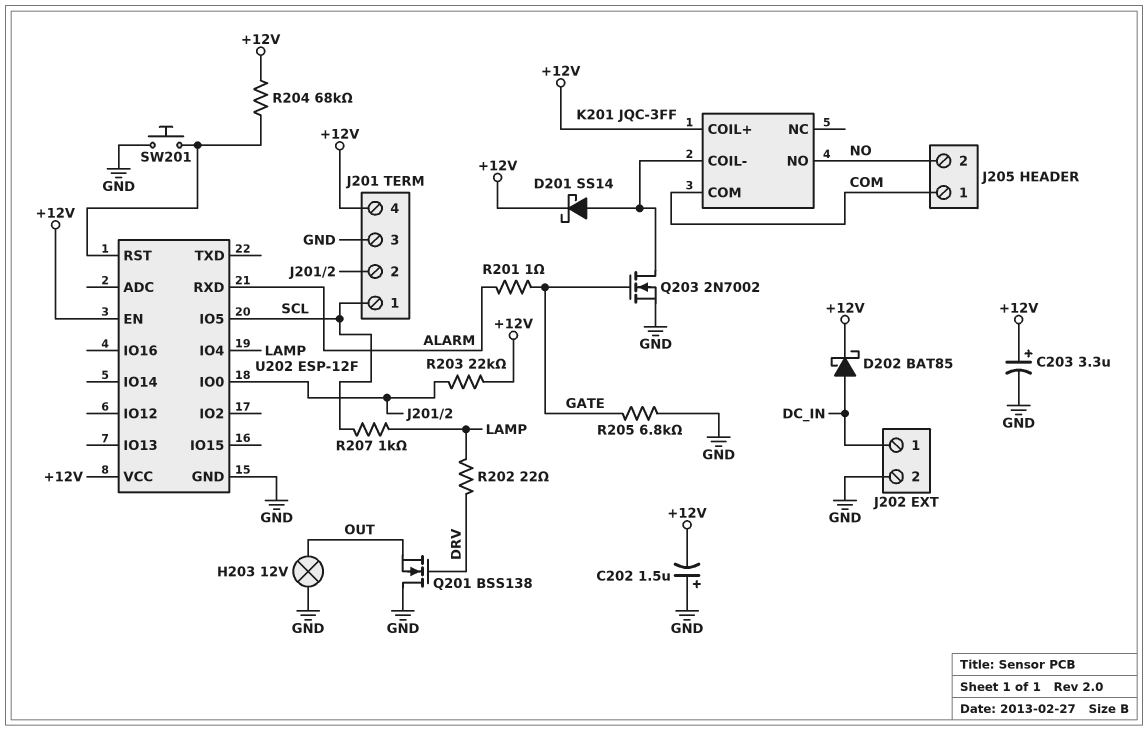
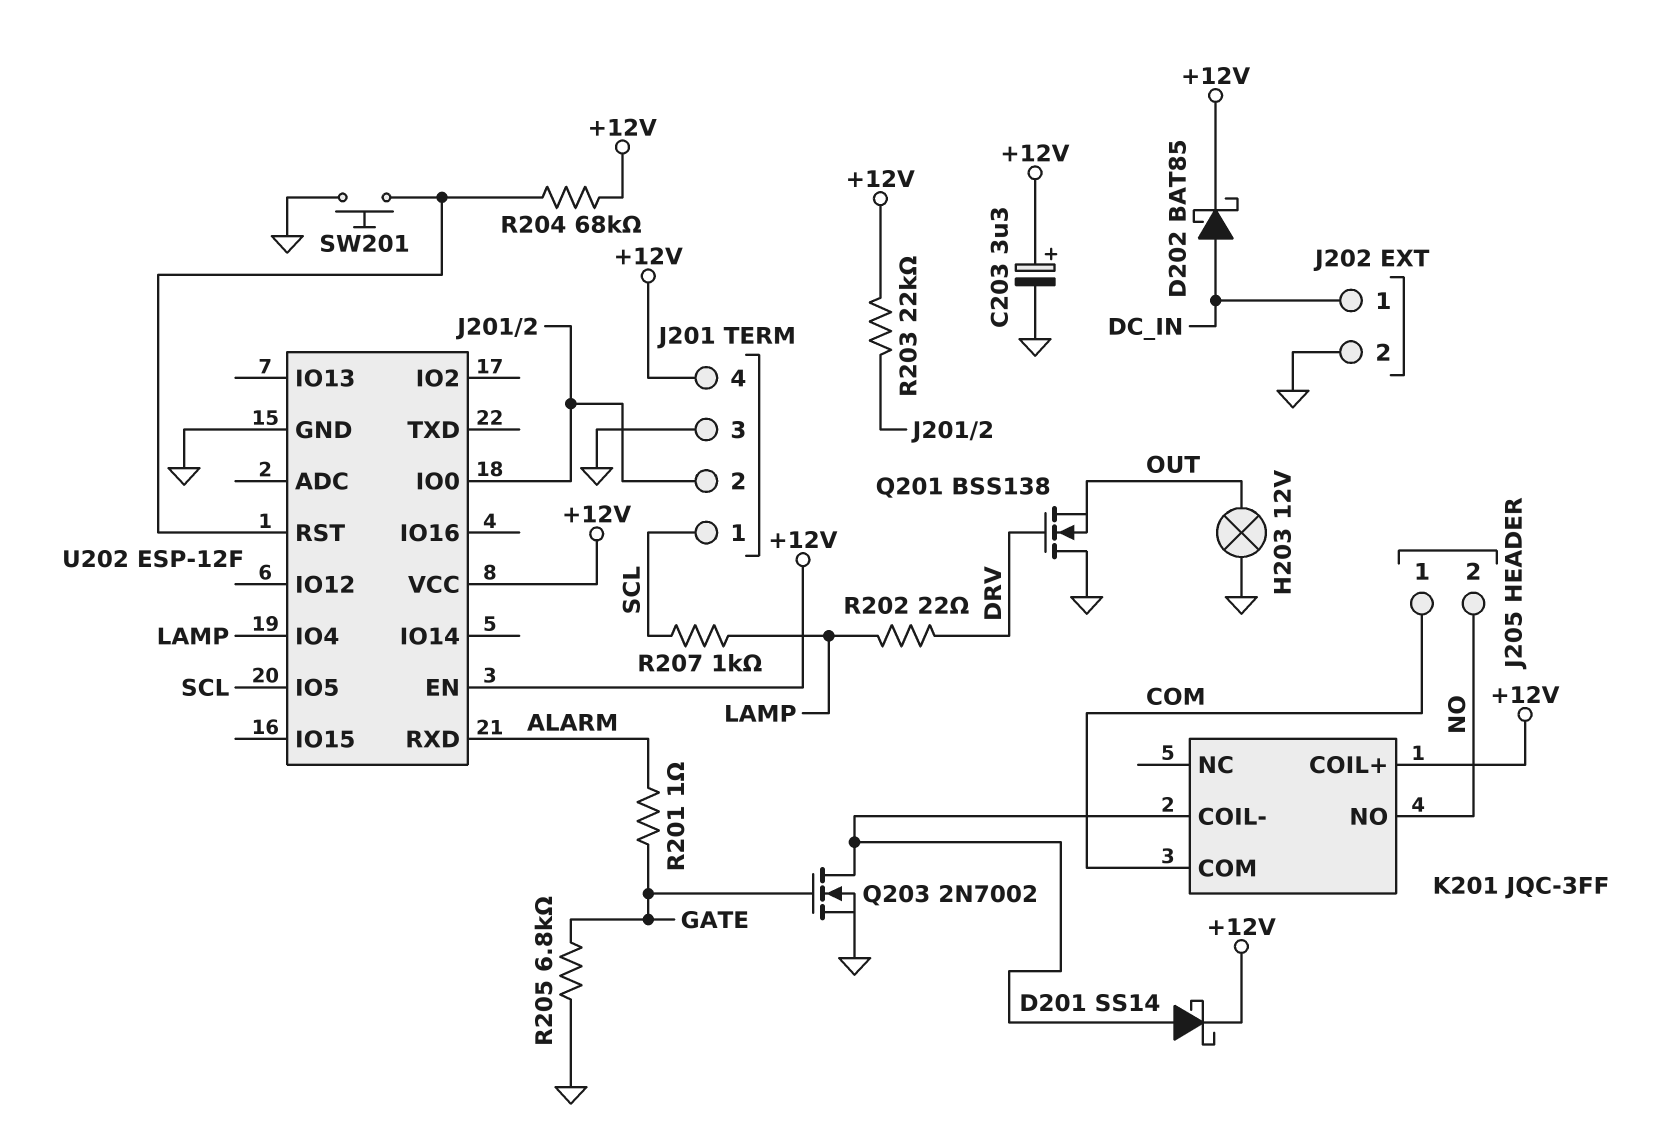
C202: 1.5uF (plus GND, minus +12V) -> none

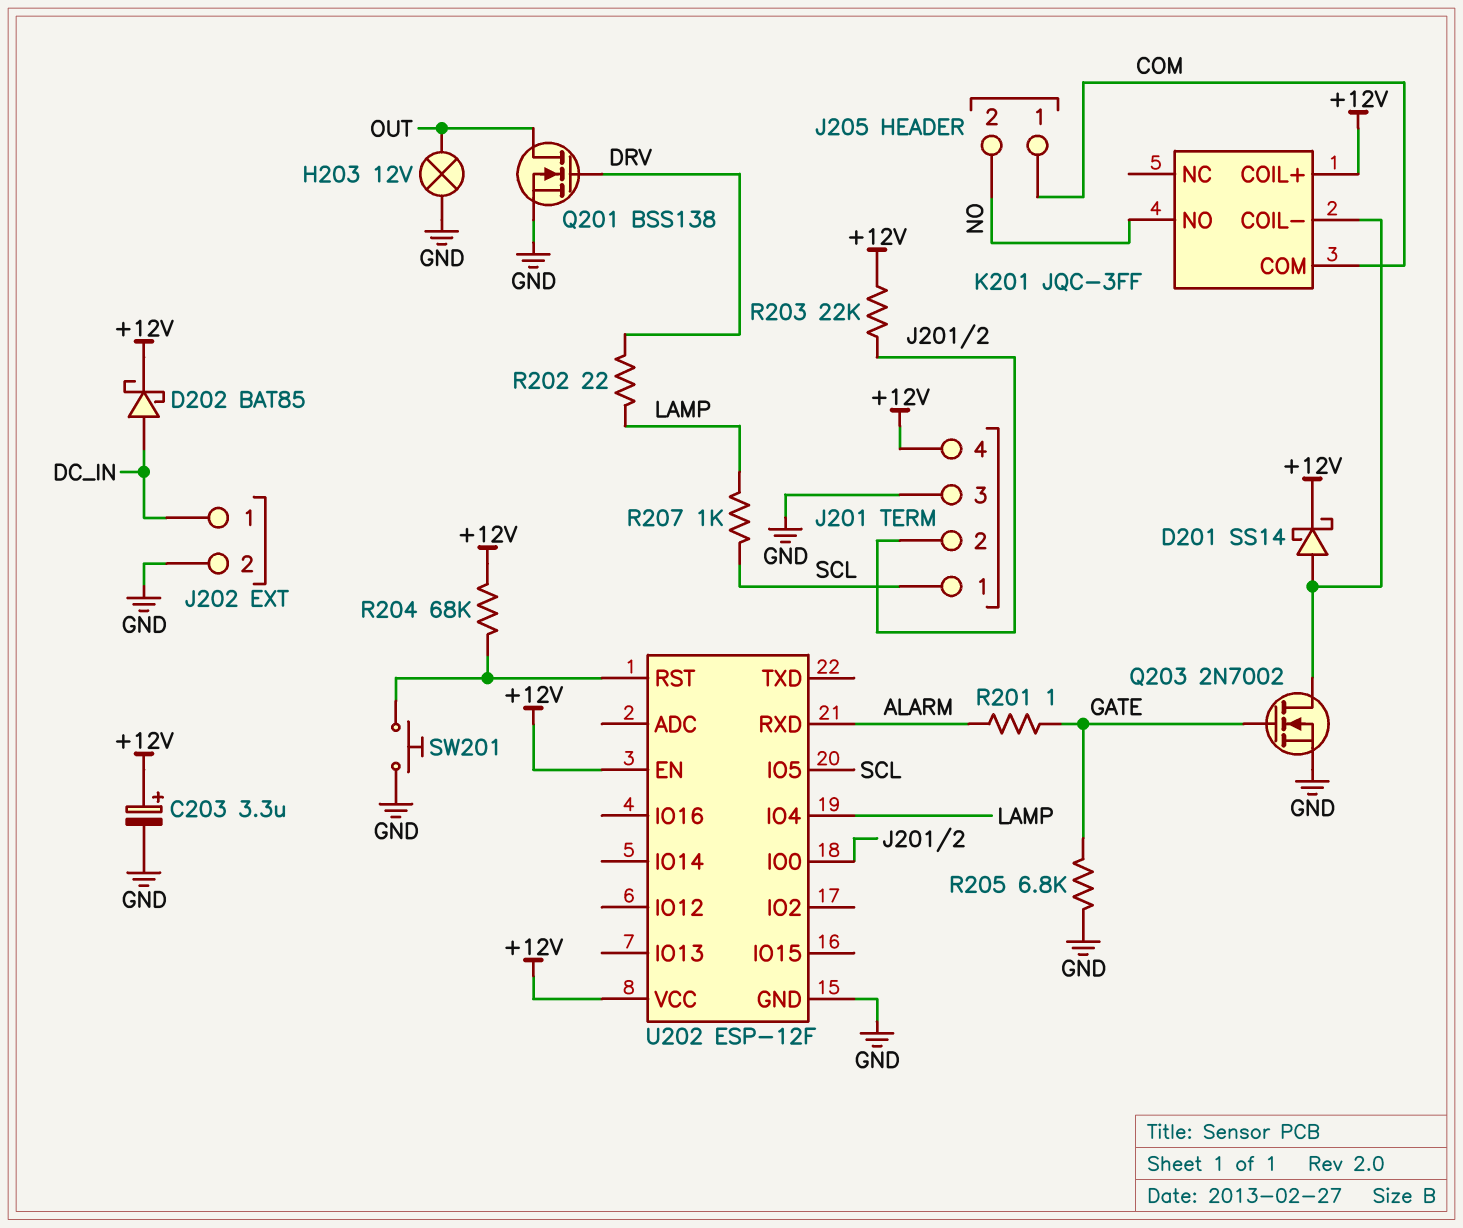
Q201: NMOS BSS138 (G DRV, D GND, S OUT) -> NMOS BSS138 (G DRV, D OUT, S GND)

